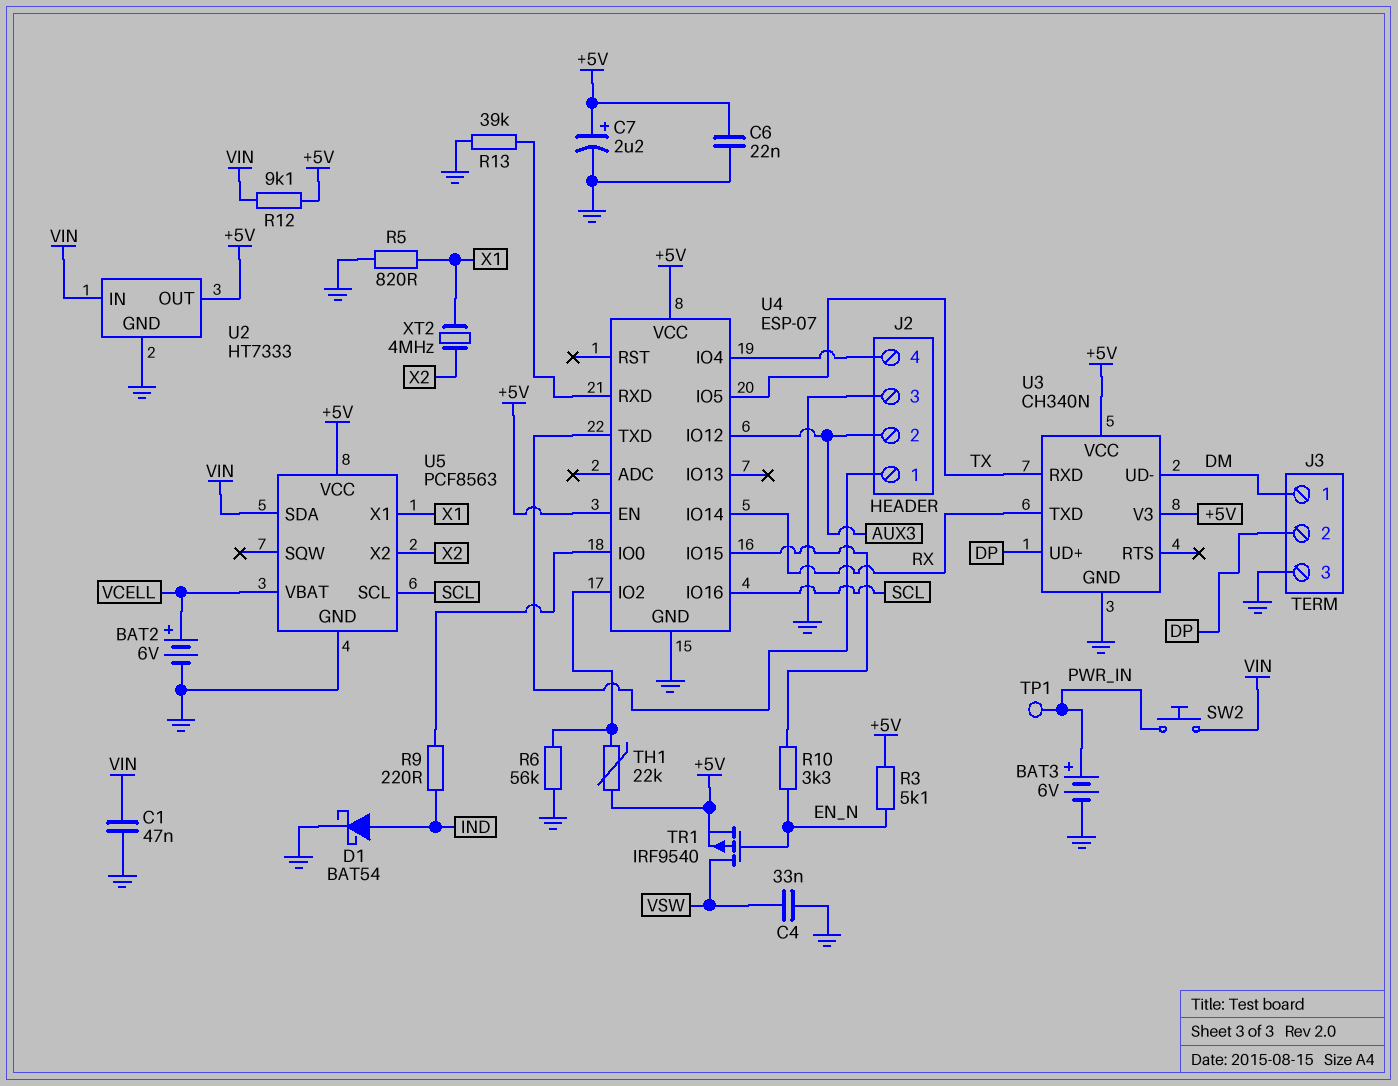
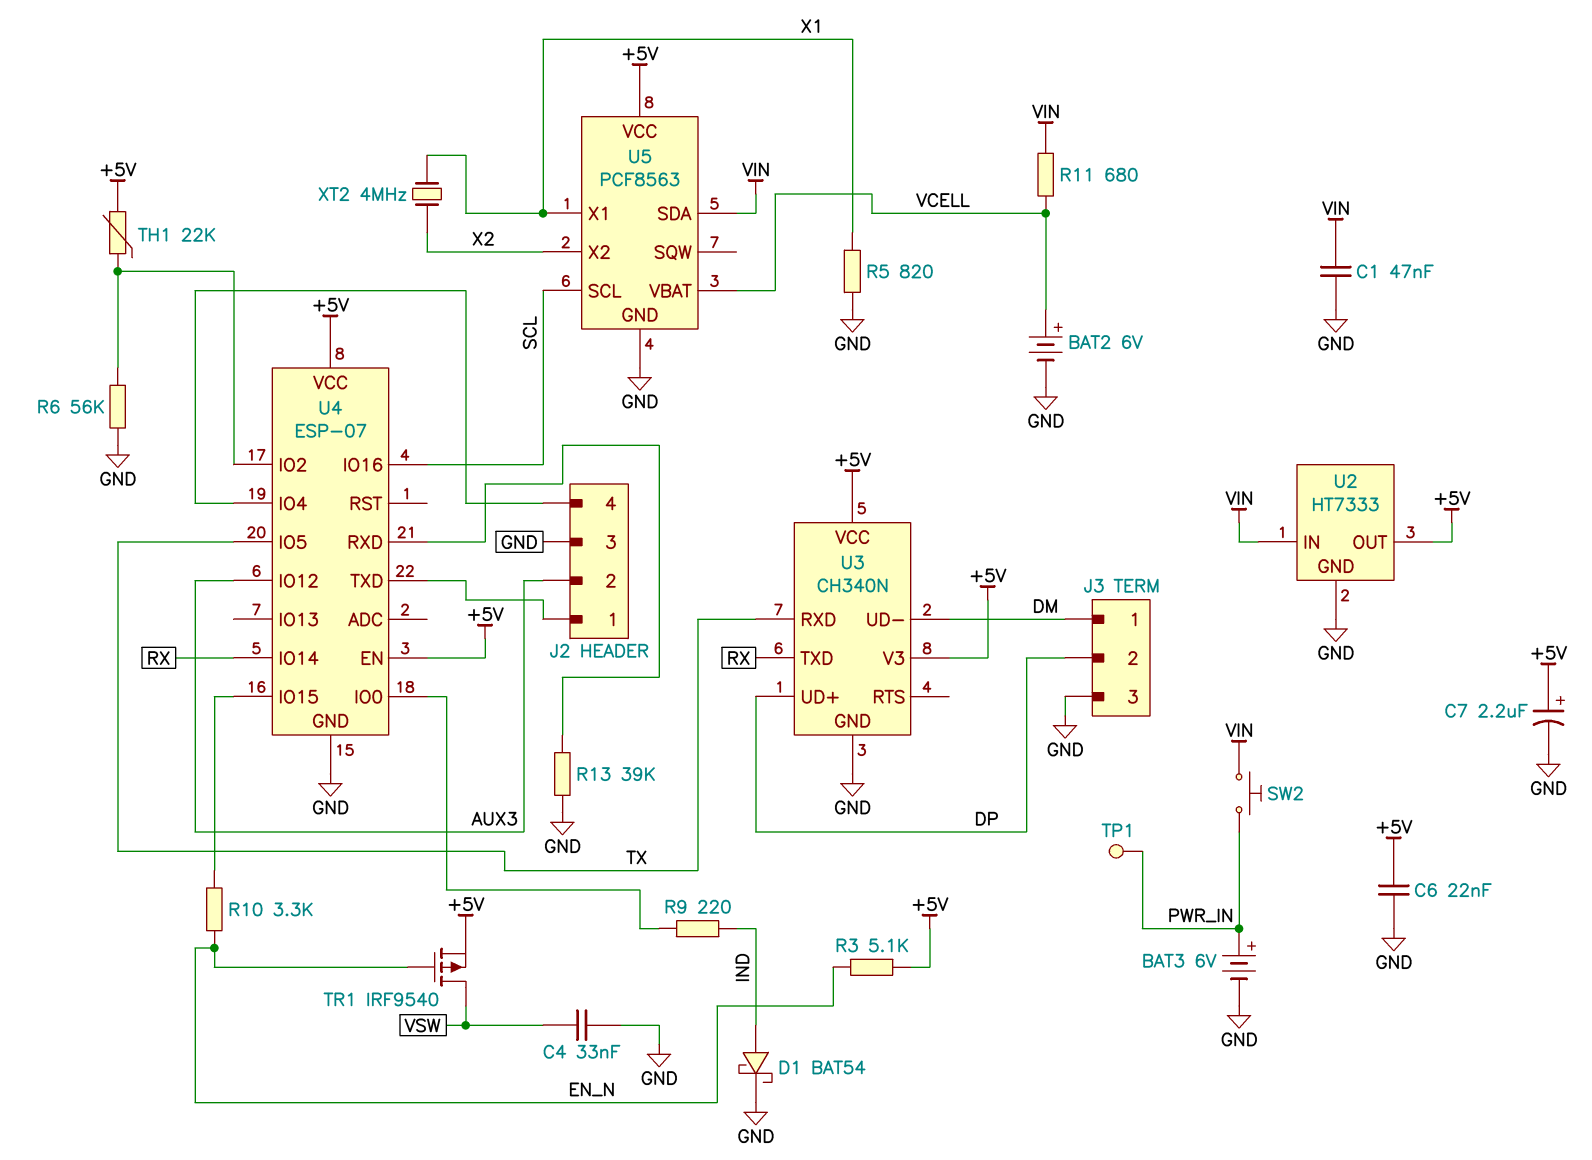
R11: none -> 680 (VCELL, VIN)
R12: 9.1k (+5V, VIN) -> none

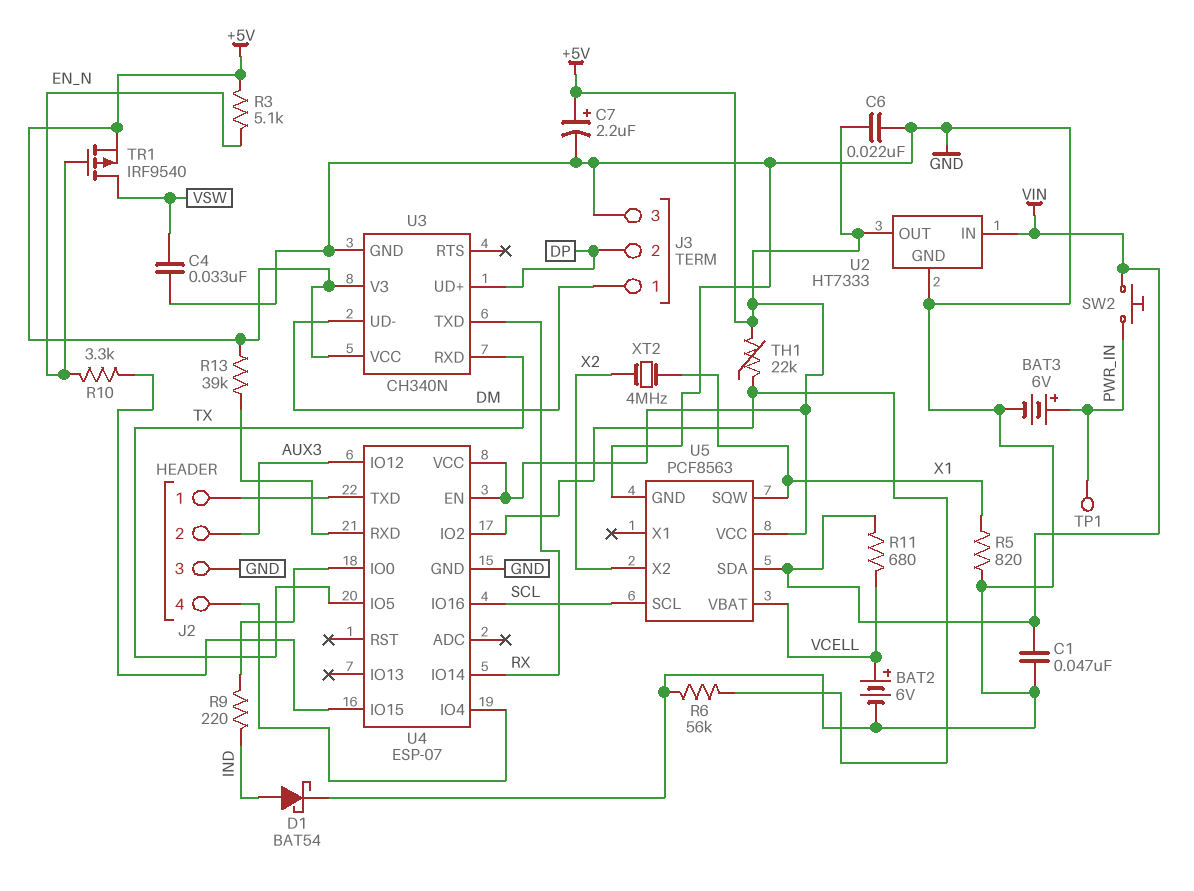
R13: 39k (GND, U4/RXD) -> 39k (+5V, U4/RXD)
U5 pin SQW: none -> X1
U5 pin X1: X1 -> none

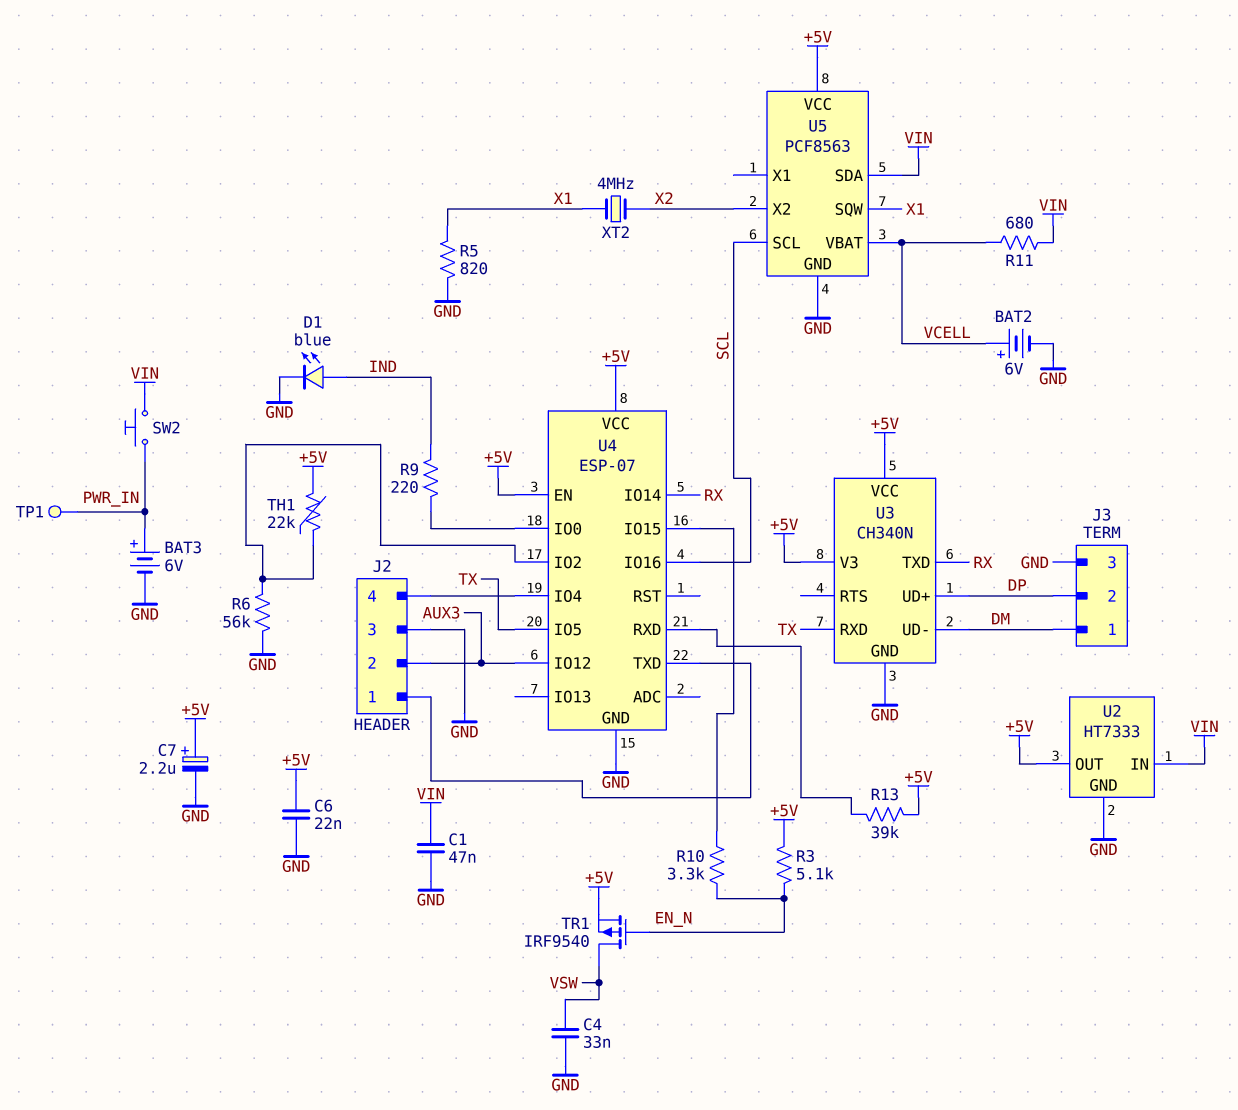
D1: schottky BAT54 (A IND, K GND) -> LED blue (A IND, K GND)

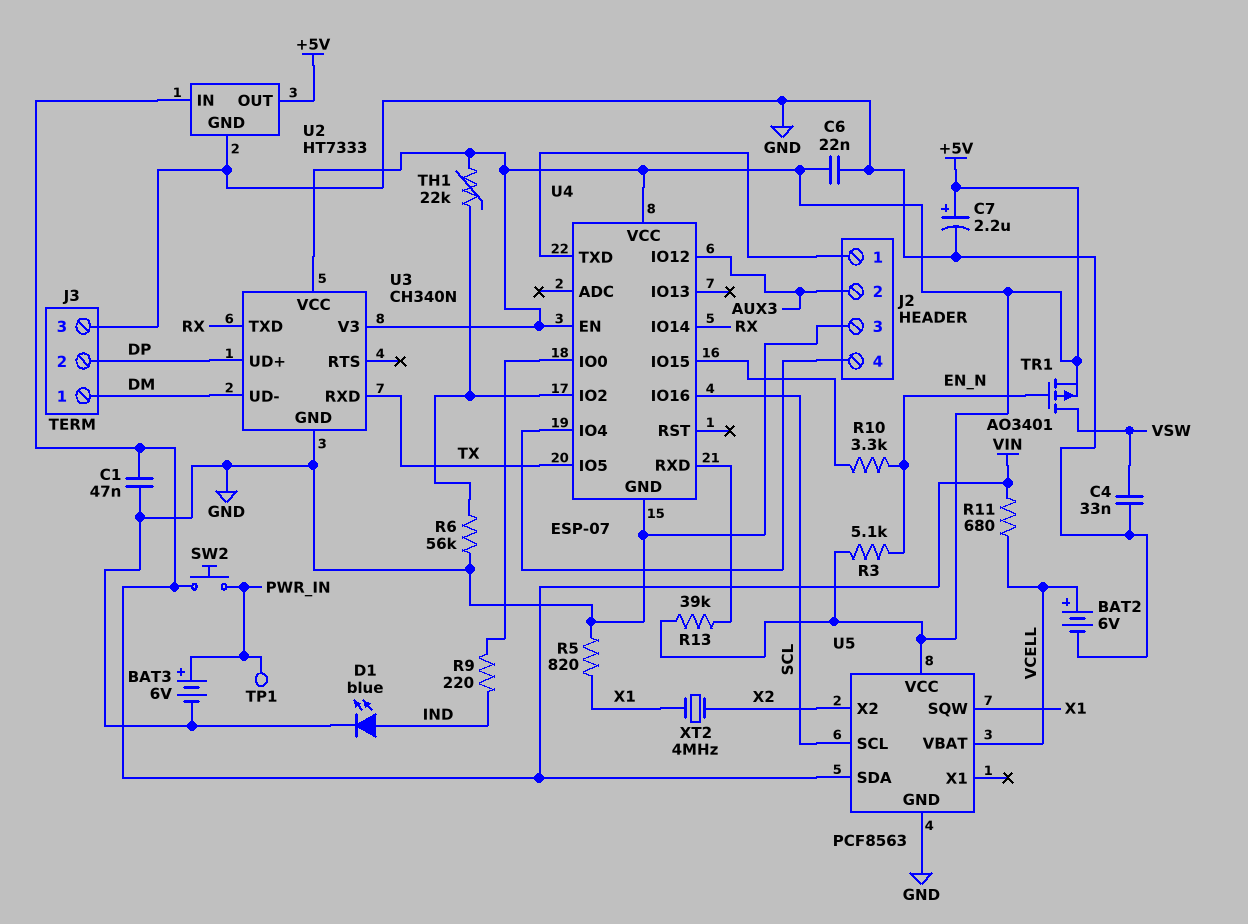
TR1: PMOS IRF9540 (G EN_N, D VSW, S +5V) -> PMOS AO3401 (G EN_N, D VSW, S +5V)

